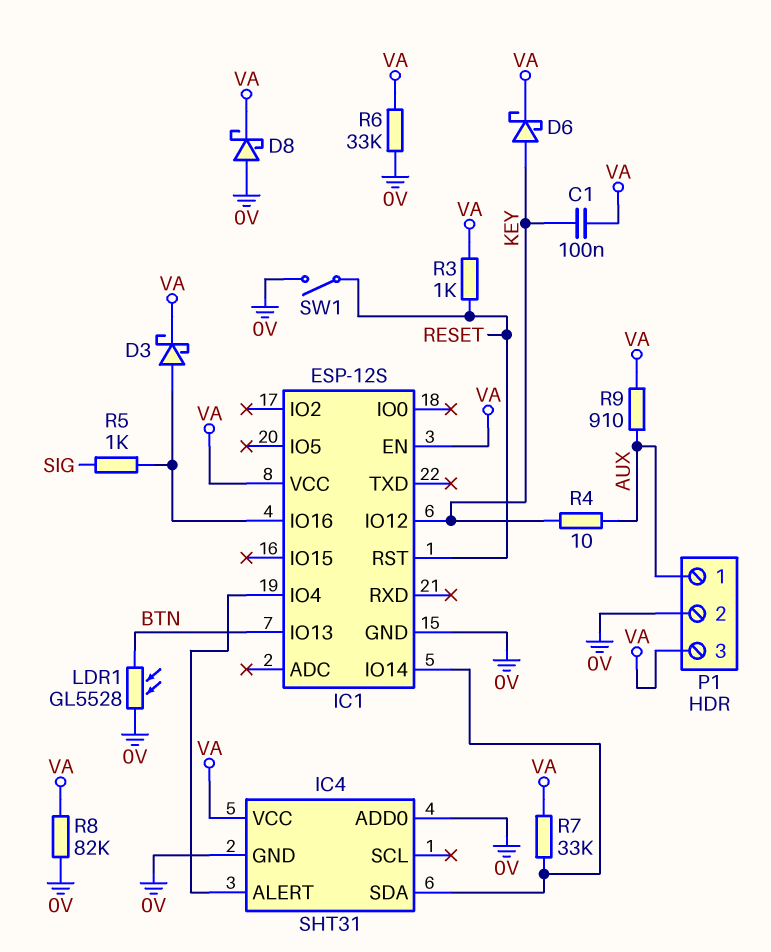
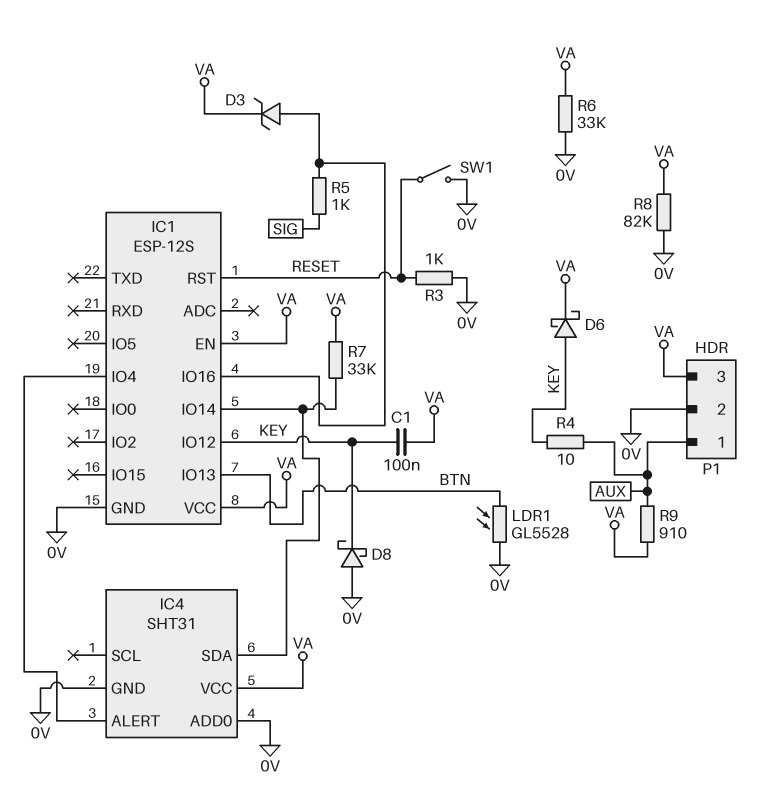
D3: schottky (A IC1/IO16, K VA) -> zener (A IC1/IO16, K VA)
D8: schottky (A 0V, K VA) -> schottky (A 0V, K KEY)
R3: 1k (RESET, VA) -> 1k (0V, RESET)

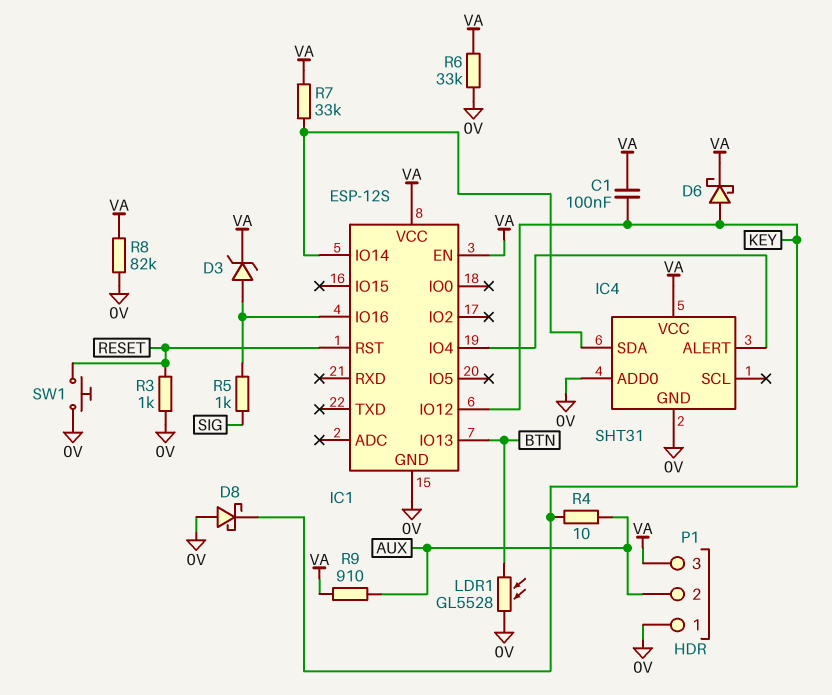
P1 pin 1: AUX -> 0V
P1 pin 2: 0V -> AUX
SW1: switch (0V, RESET) -> button (0V, RESET)

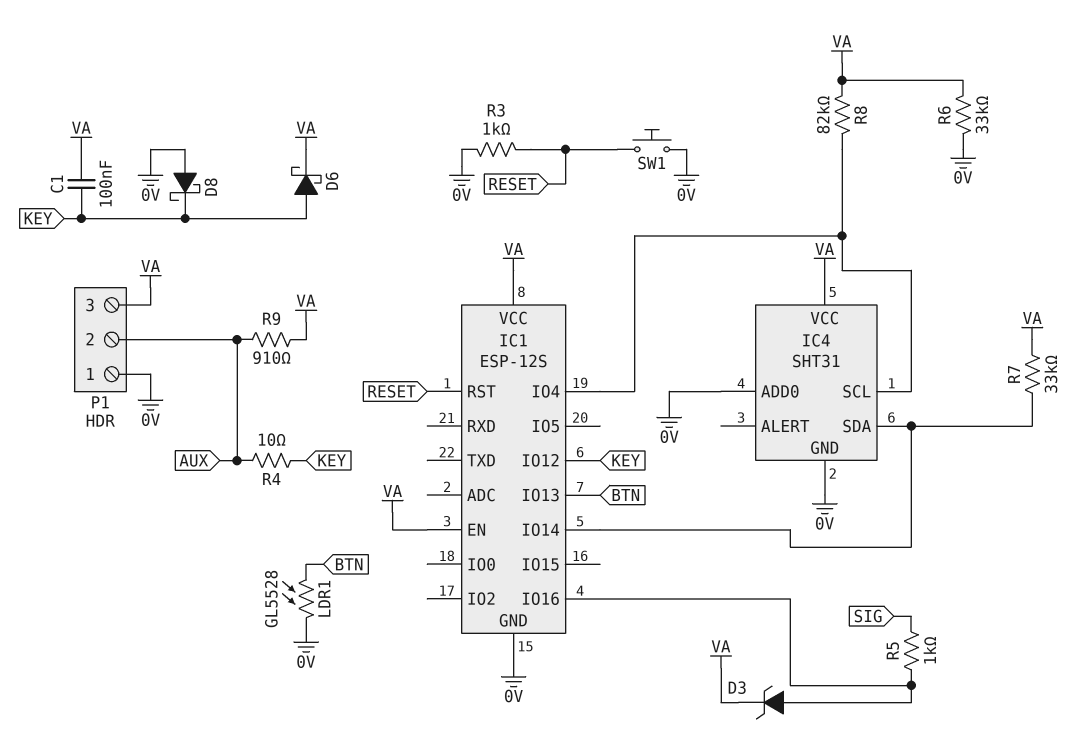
IC4 pin ALERT: IC1/IO4 -> none
IC4 pin SCL: none -> IC1/IO4
R8: 82k (0V, VA) -> 82k (IC1/IO4, VA)

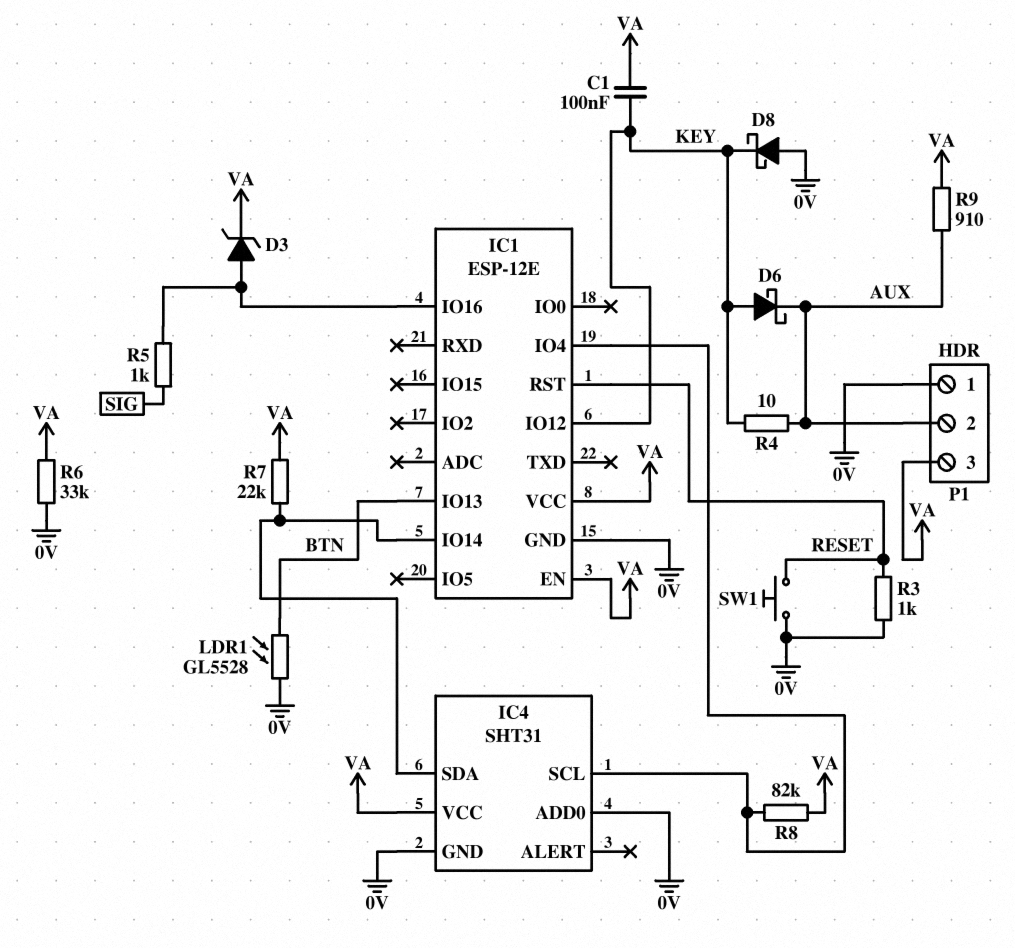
D6: schottky (A KEY, K VA) -> schottky (A KEY, K AUX)
IC1: ESP-12S -> ESP-12E
R7: 33k (IC1/IO14, VA) -> 22k (IC1/IO14, VA)

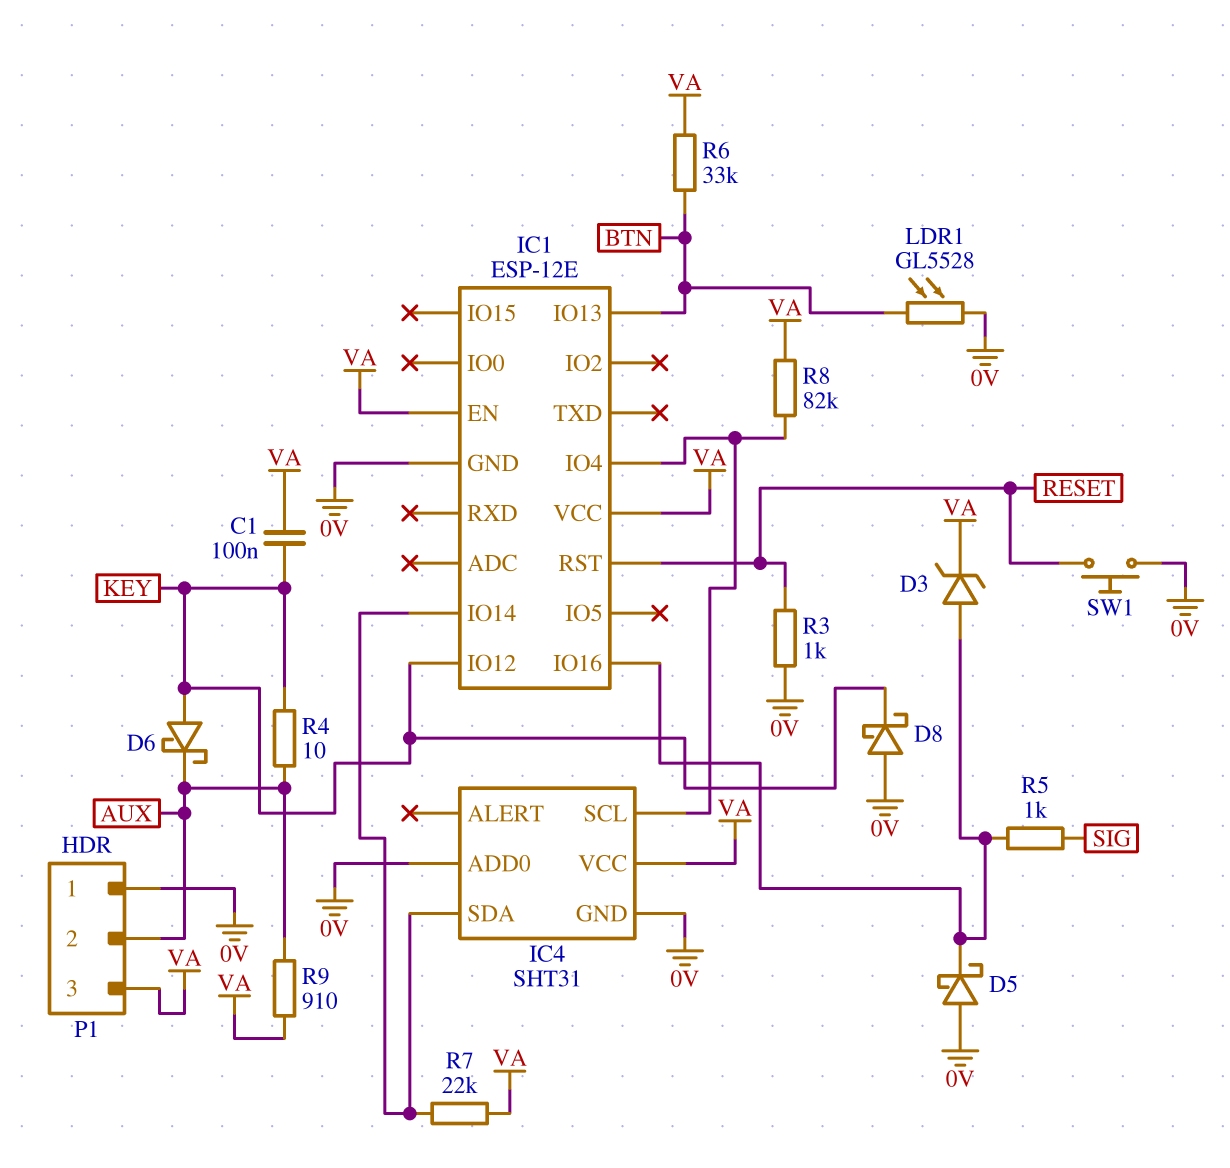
D5: none -> schottky (A 0V, K IC1/IO16)
R6: 33k (0V, VA) -> 33k (BTN, VA)

